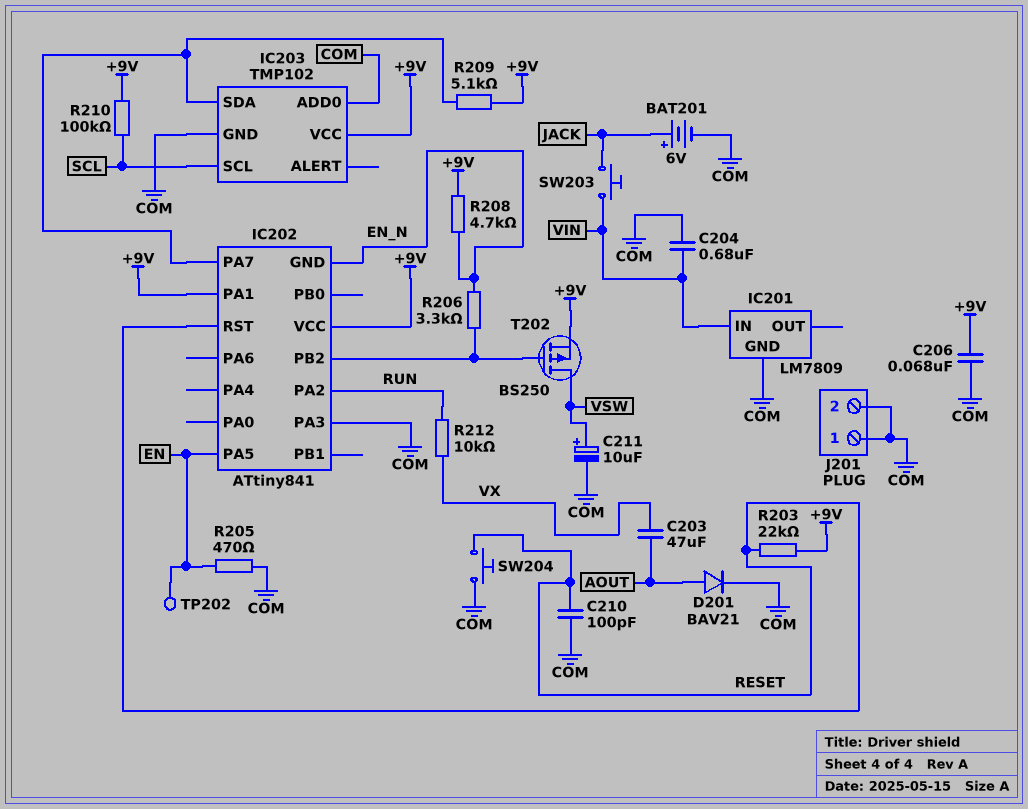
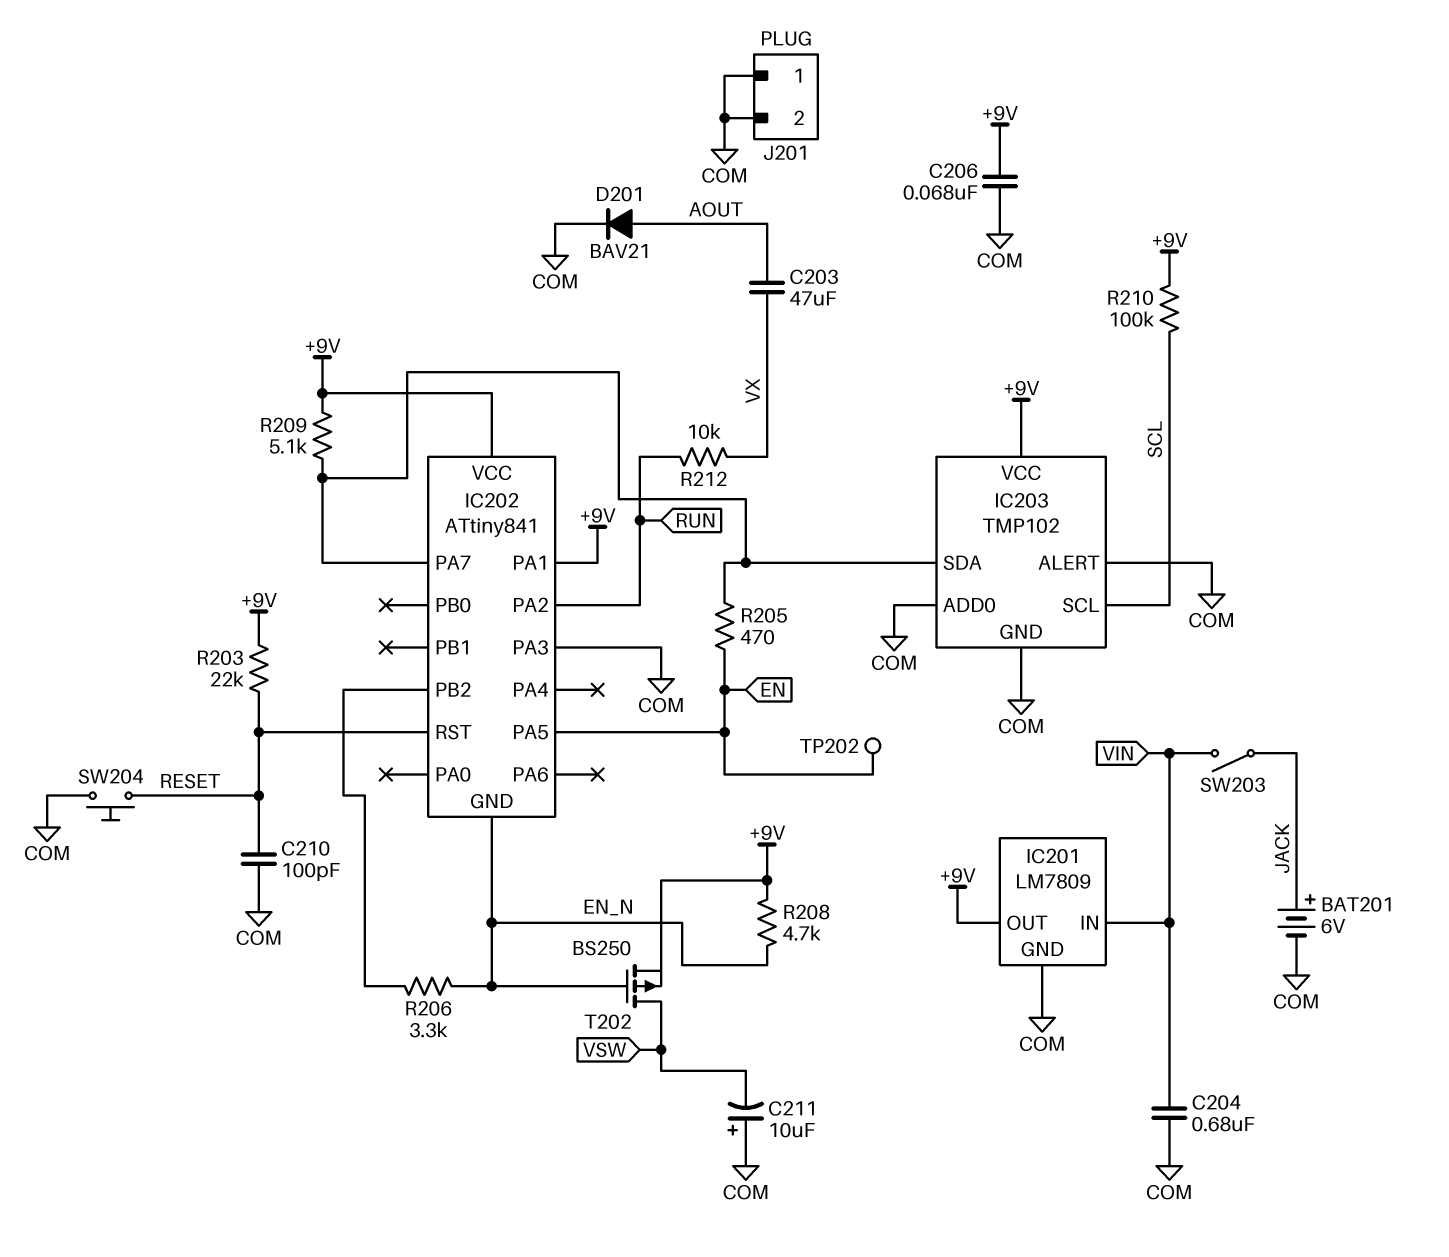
C211: 10uF (plus VSW, minus COM) -> 10uF (plus COM, minus VSW)
IC201 pin OUT: none -> +9V
IC203 pin ALERT: none -> COM
R205: 470 (COM, EN) -> 470 (EN, IC202/PA7)
SW203: button (JACK, VIN) -> switch (JACK, VIN)
T202: PMOS BS250 (G IC202/PB2, D VSW, S +9V) -> PMOS BS250 (G EN_N, D VSW, S +9V)

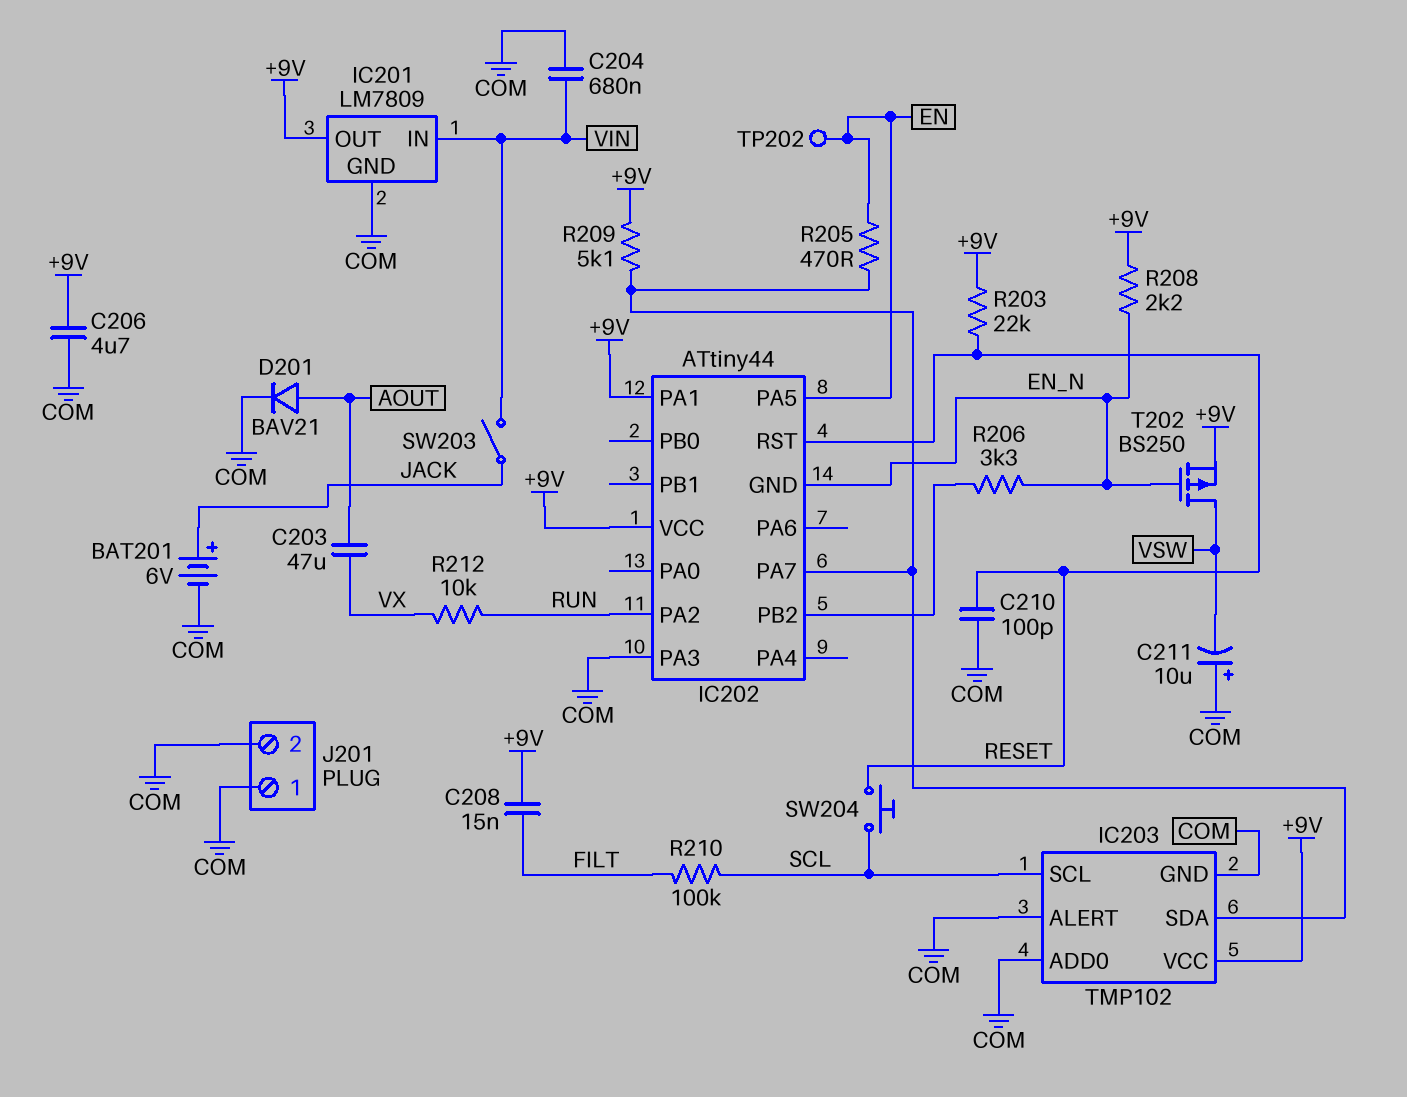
C206: 68nF (+9V, COM) -> 4.7uF (+9V, COM)
C208: none -> 15nF (+9V, FILT)
IC202: ATtiny841 -> ATtiny44
R208: 4.7k (+9V, EN_N) -> 2.2k (+9V, EN_N)
R210: 100k (+9V, SCL) -> 100k (FILT, SCL)
SW204: button (COM, RESET) -> button (RESET, SCL)

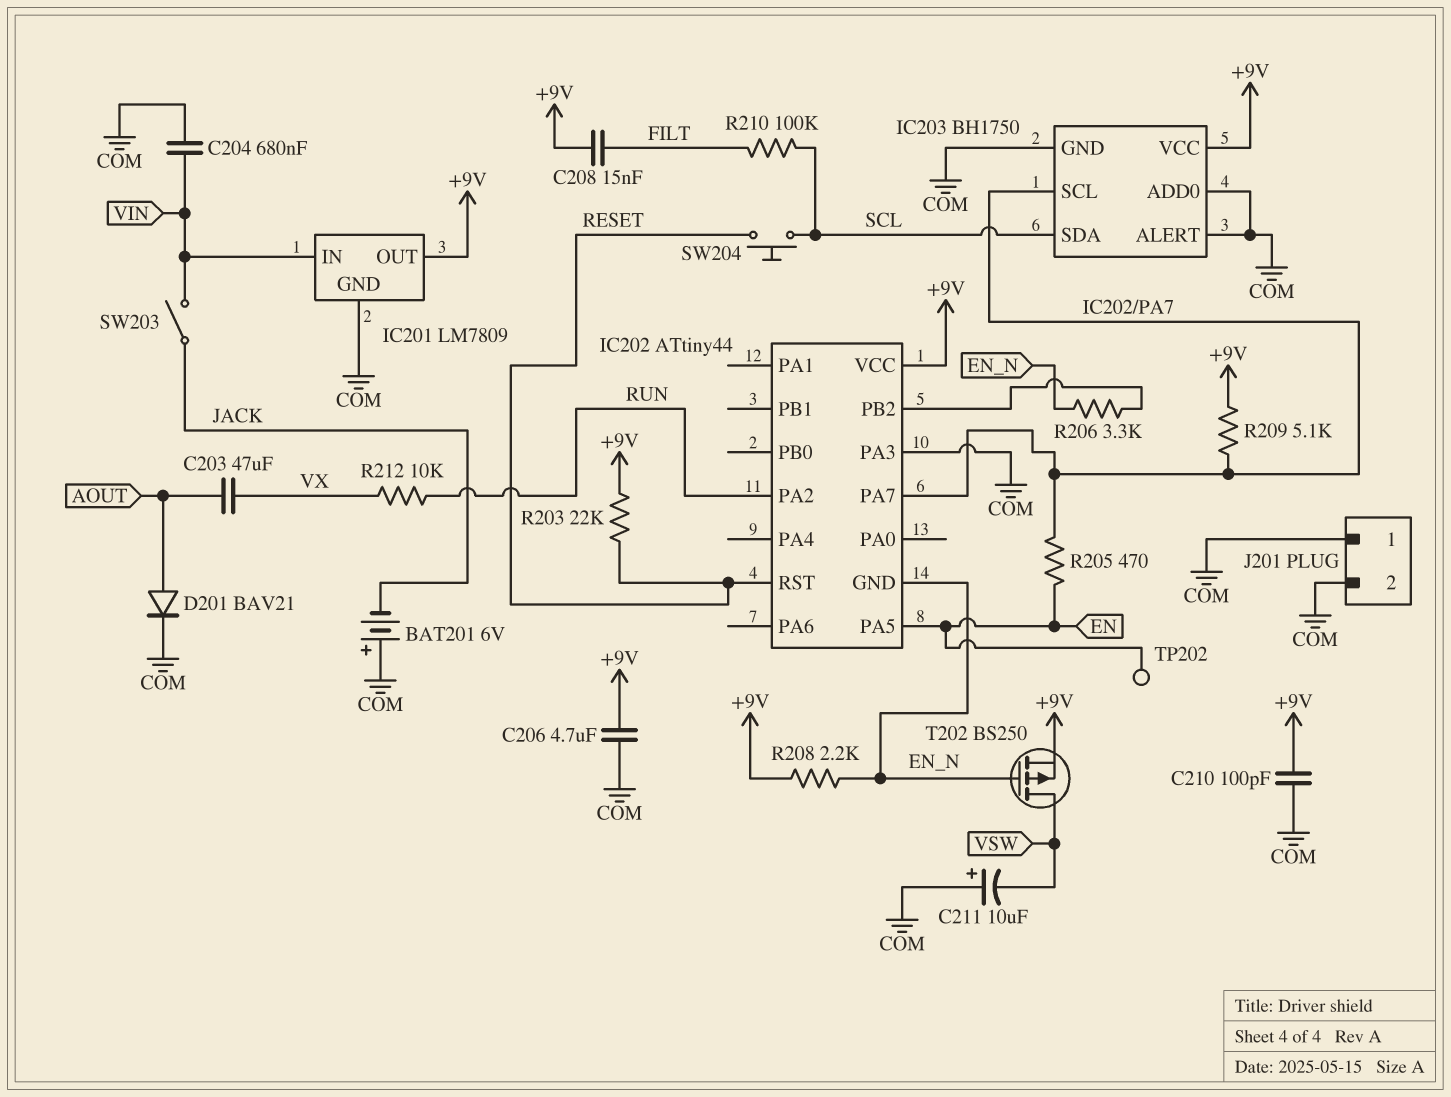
BAT201: 6V (plus JACK, minus COM) -> 6V (plus COM, minus JACK)
C210: 100pF (COM, RESET) -> 100pF (+9V, COM)
IC202 pin PA1: +9V -> none
IC203: TMP102 -> BH1750
IC203 pin SCL: SCL -> IC202/PA7
IC203 pin SDA: IC202/PA7 -> SCL

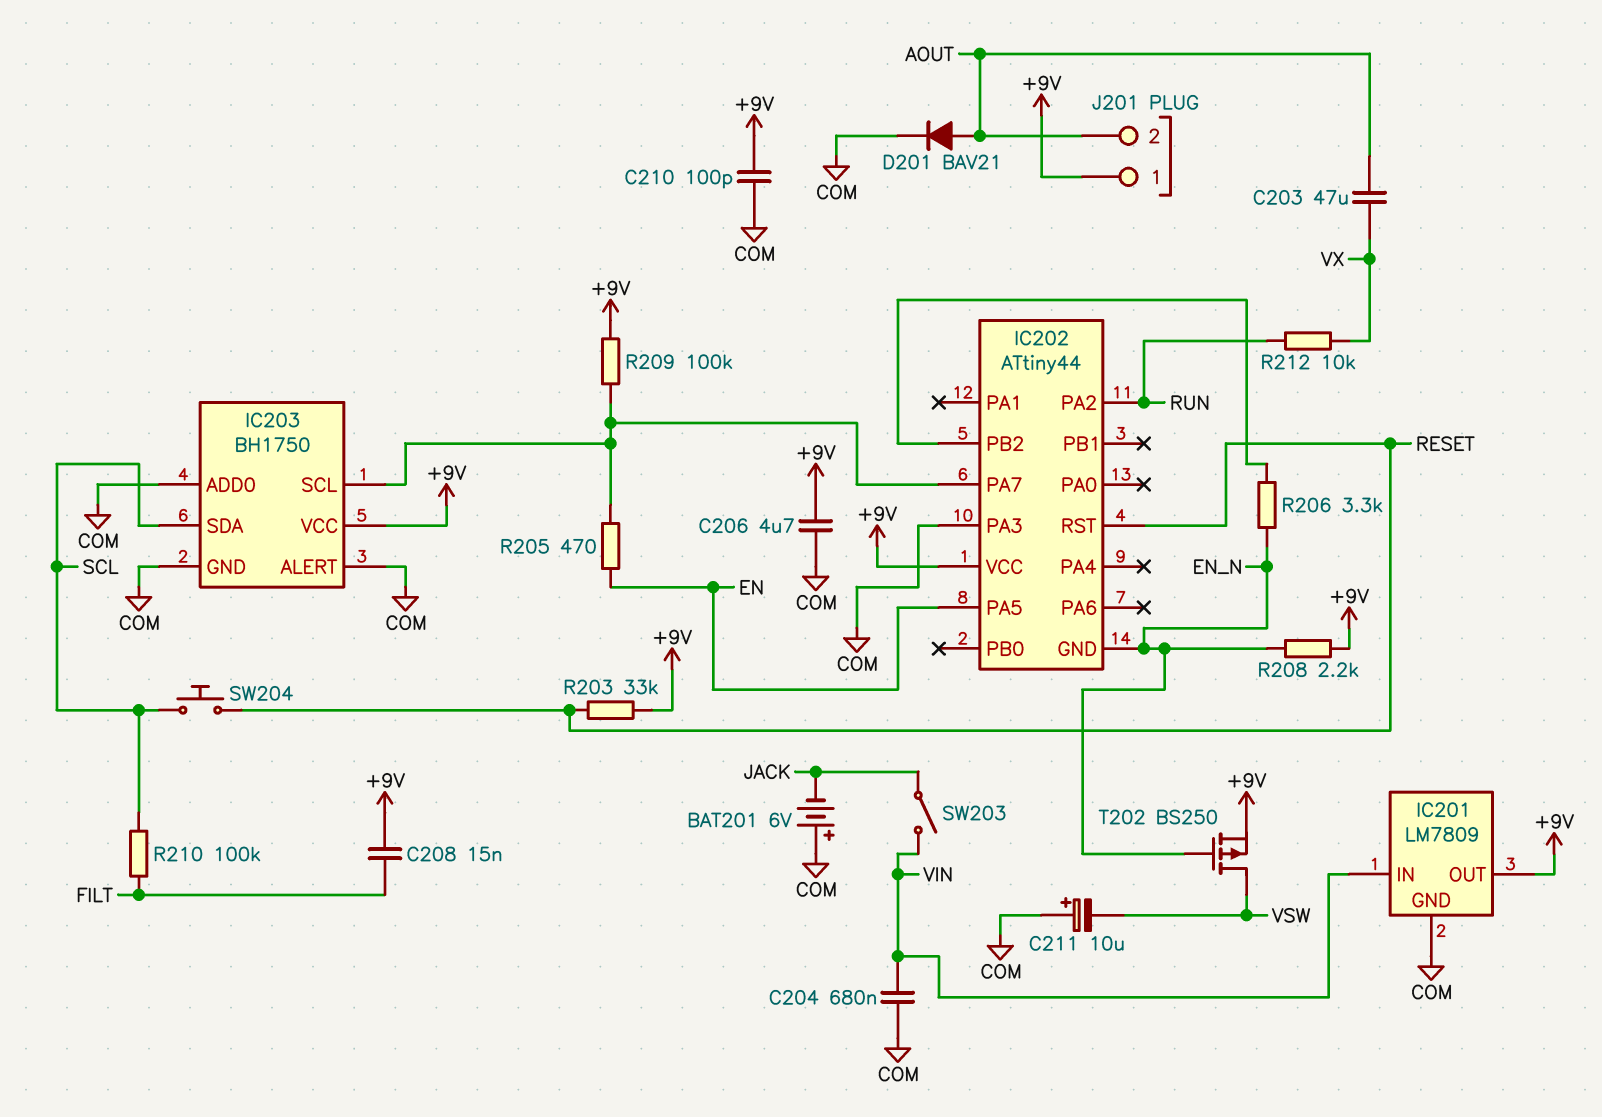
J201 pin 1: COM -> +9V
J201 pin 2: COM -> AOUT
R203: 22k (+9V, RESET) -> 33k (+9V, RESET)
R209: 5.1k (+9V, IC202/PA7) -> 100k (+9V, IC202/PA7)
TP202: test point (EN) -> none

